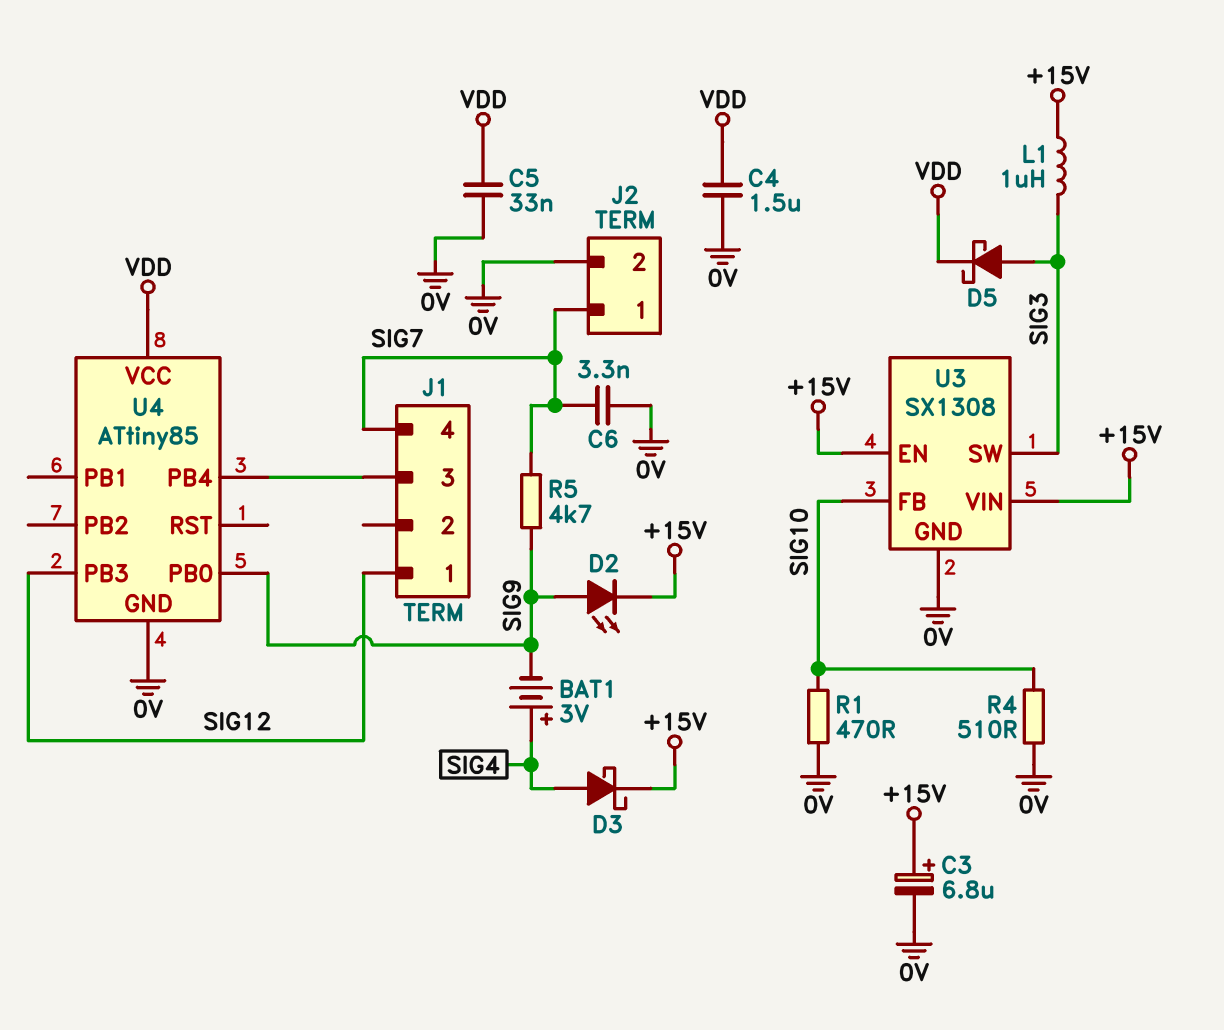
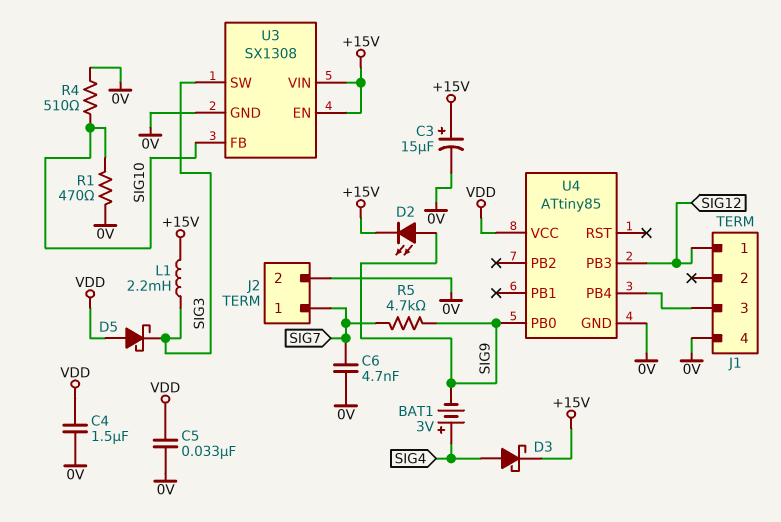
C3: 6.8uF (plus +15V, minus 0V) -> 15uF (plus +15V, minus 0V)
C6: 3.3nF (0V, SIG7) -> 4.7nF (0V, SIG7)
D5: schottky (A SIG3, K VDD) -> schottky (A VDD, K SIG3)
J1 pin 4: SIG7 -> 0V
L1: 1uH (+15V, SIG3) -> 2.2mH (+15V, SIG3)

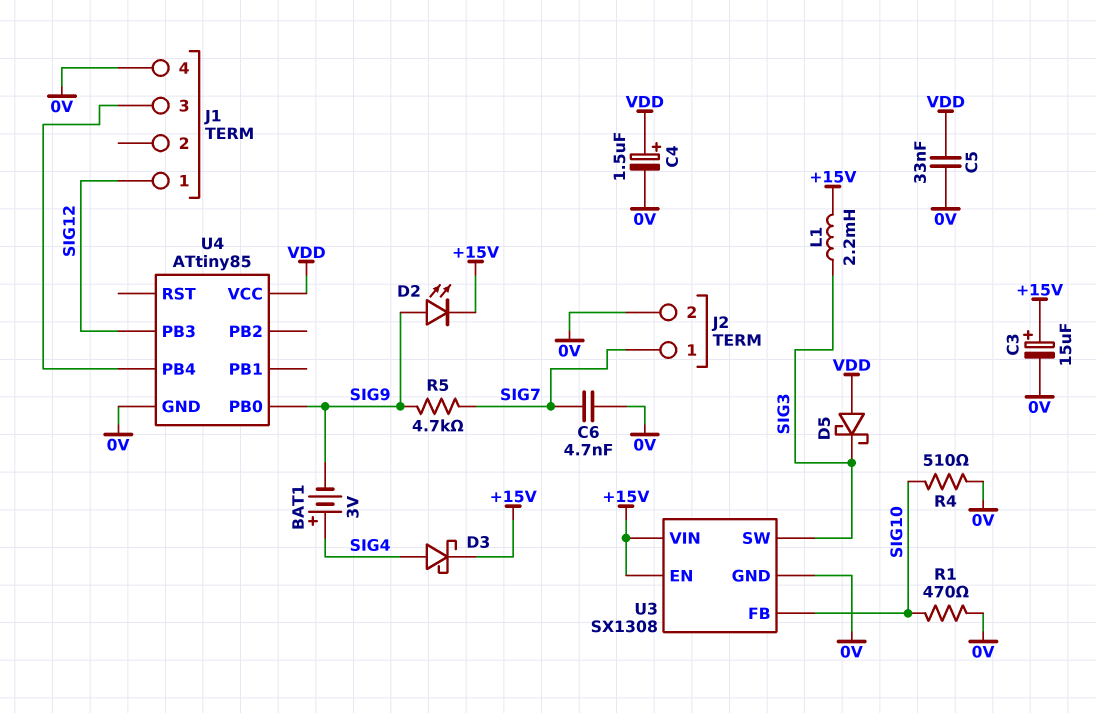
C4: 1.5uF (0V, VDD) -> 1.5uF (plus VDD, minus 0V)

